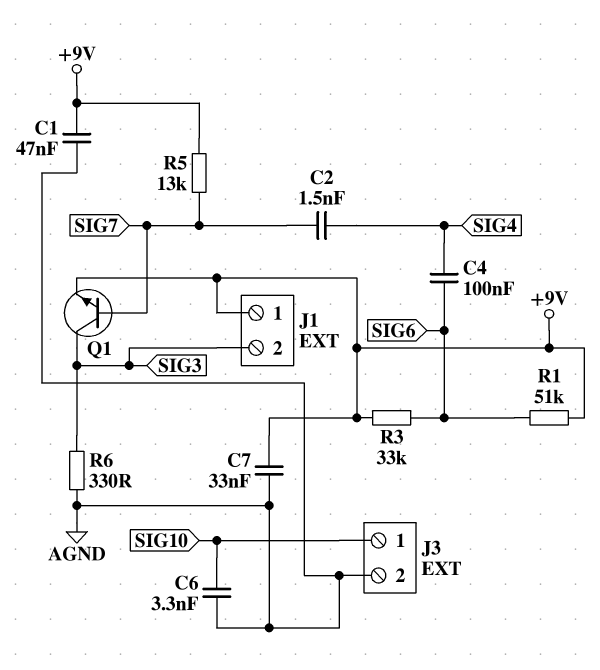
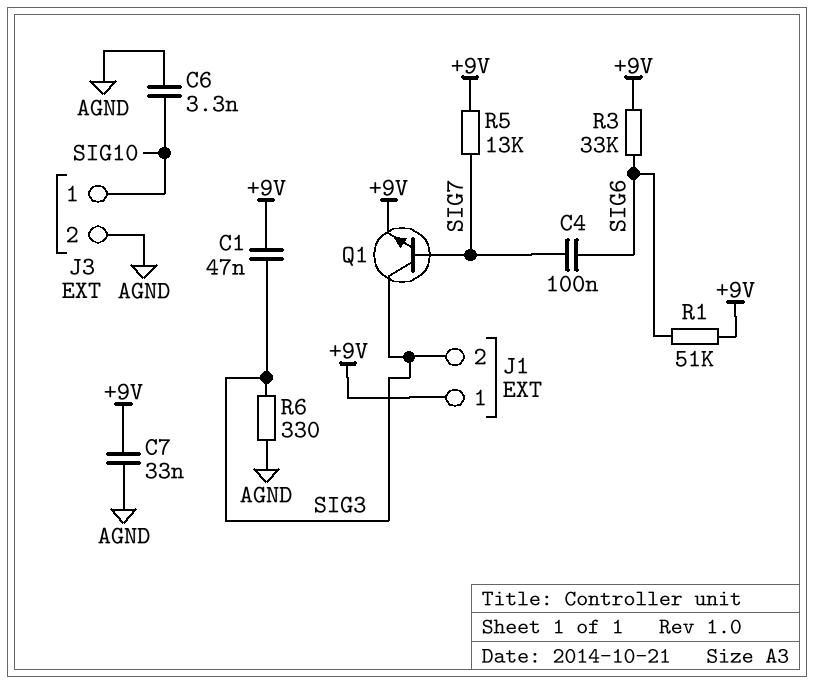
C1: 47nF (+9V, AGND) -> 47nF (+9V, SIG3)
C2: 1.5nF (SIG4, SIG7) -> none
C4: 100nF (SIG4, SIG6) -> 100nF (SIG6, SIG7)

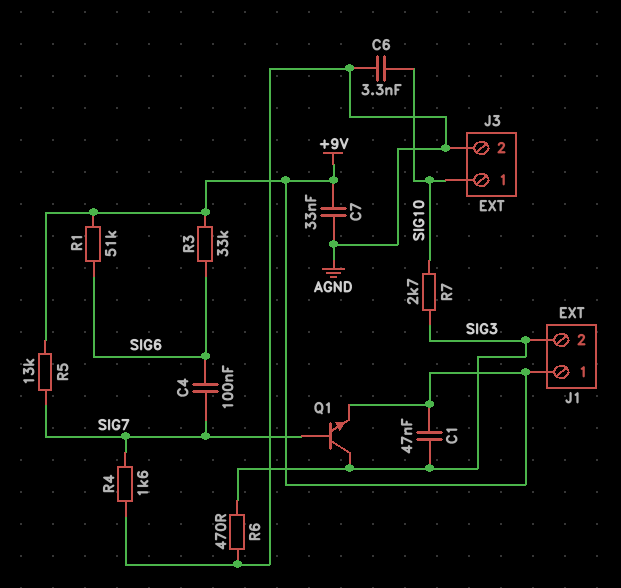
R4: none -> 1.6k (AGND, SIG7)
R6: 330 (AGND, SIG3) -> 470 (AGND, SIG3)
R7: none -> 2.7k (SIG3, SIG10)

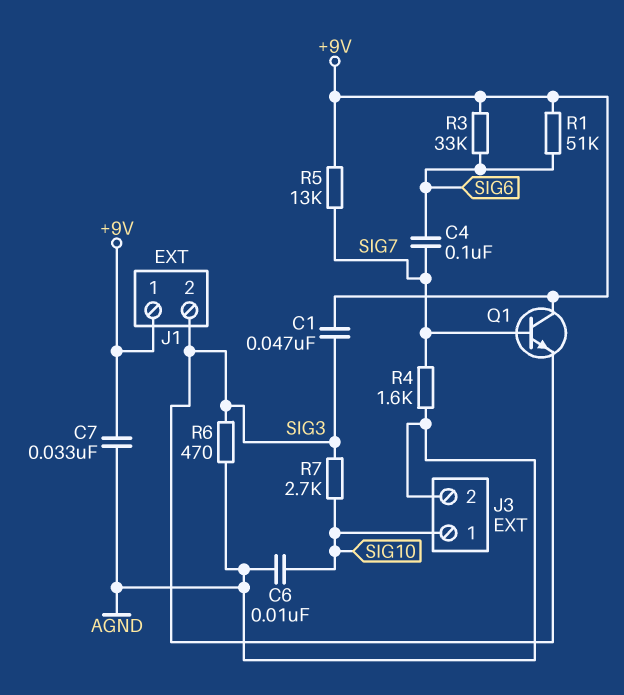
C6: 3.3nF (AGND, SIG10) -> 10nF (AGND, SIG10)
Q1: NPN (B SIG7, C SIG3, E +9V) -> NPN (B SIG7, C +9V, E SIG3)

